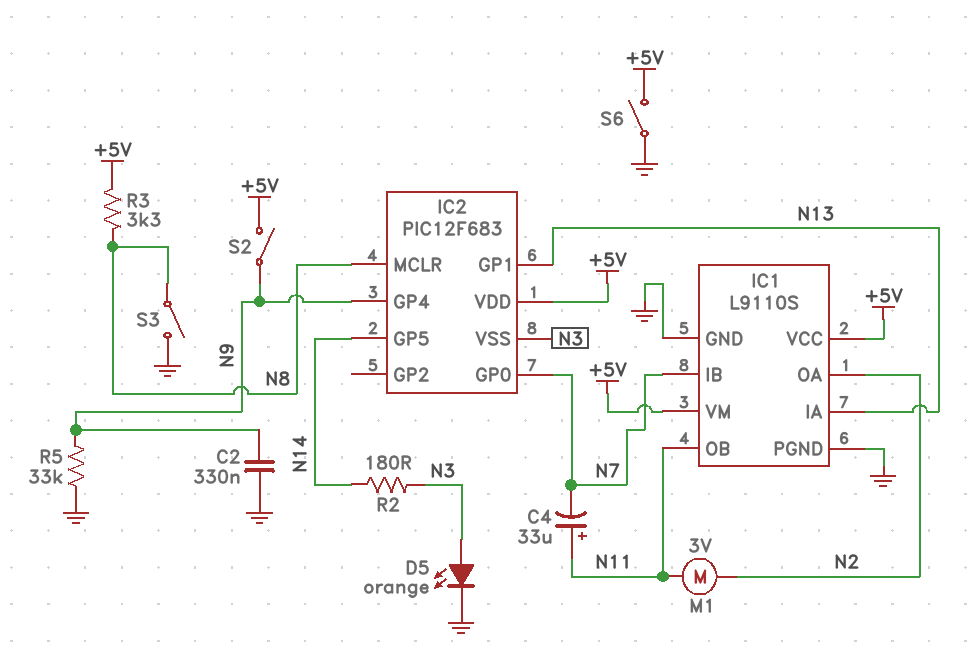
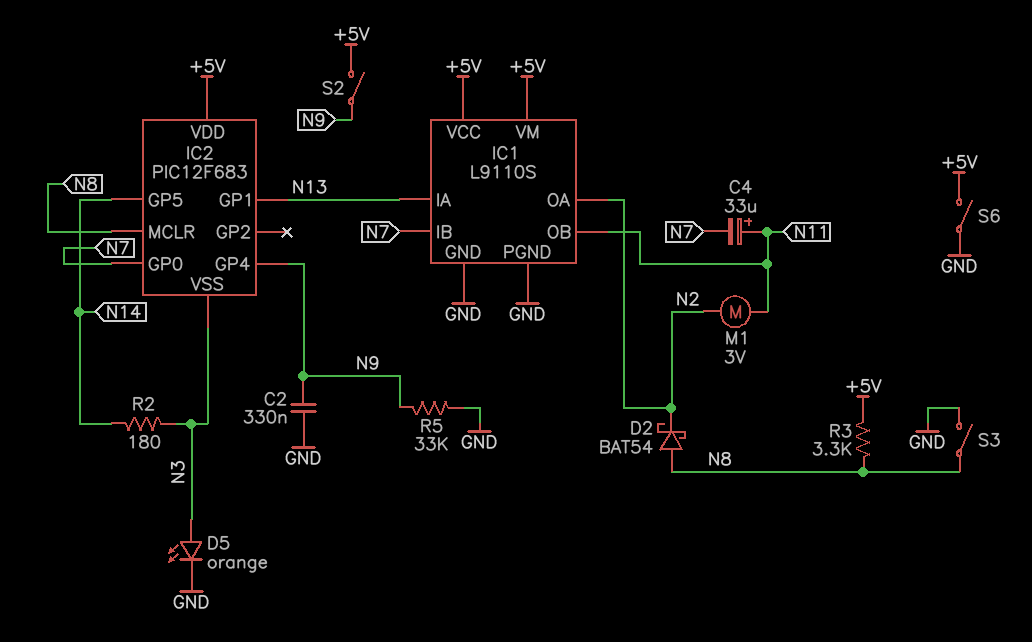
D2: none -> schottky BAT54 (A N8, K N2)

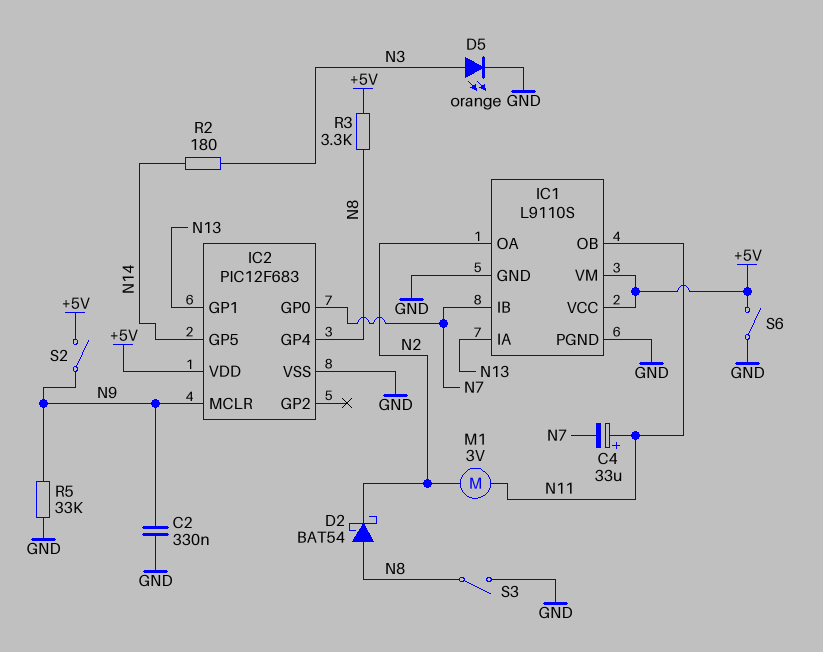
IC2 pin GP4: N9 -> N8
IC2 pin MCLR: N8 -> N9
IC2 pin VSS: N3 -> GND

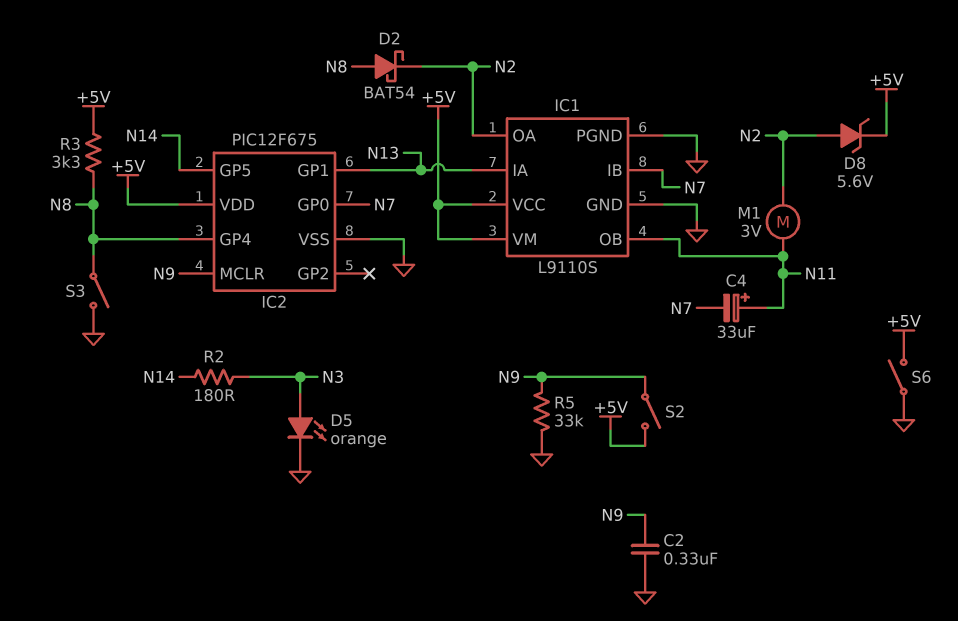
D8: none -> zener 5.6V (A N2, K +5V)
IC2: PIC12F683 -> PIC12F675

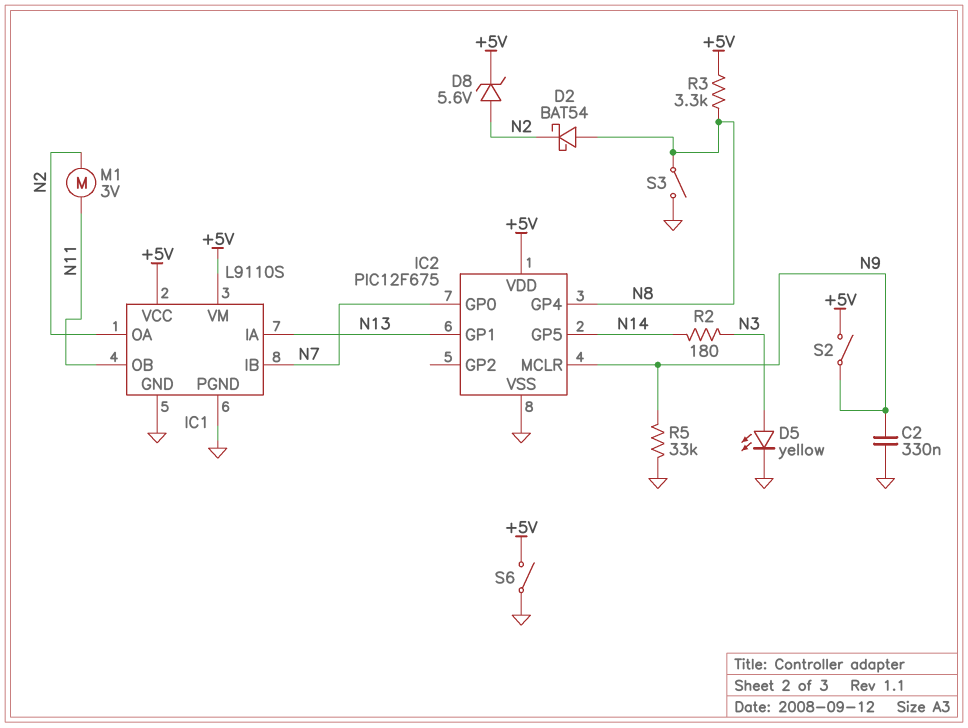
C4: 33uF (plus N11, minus N7) -> none
D5: LED orange (A N3, K GND) -> LED yellow (A N3, K GND)

